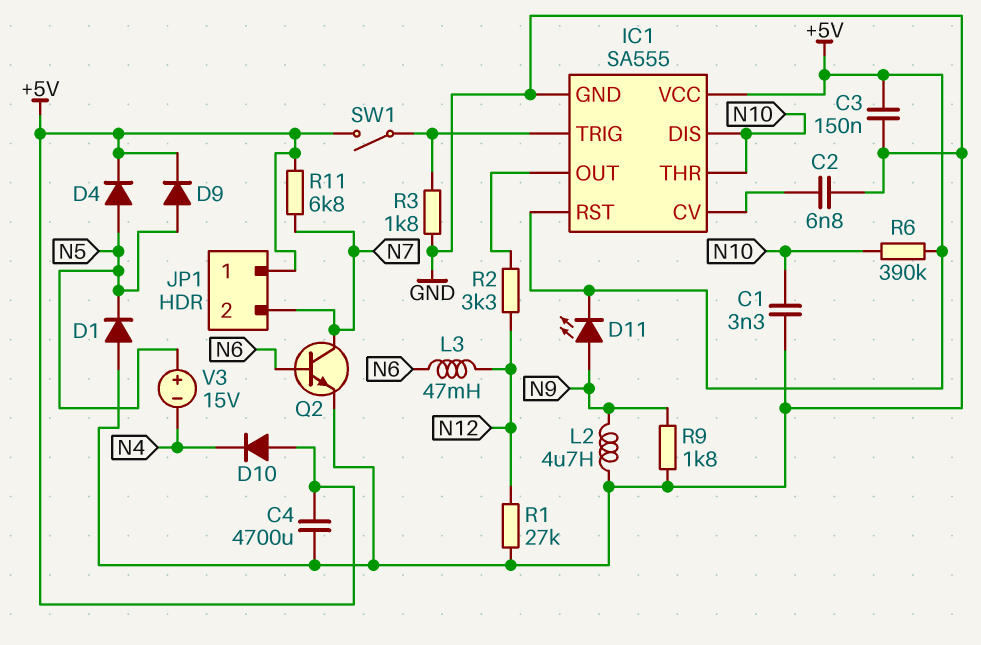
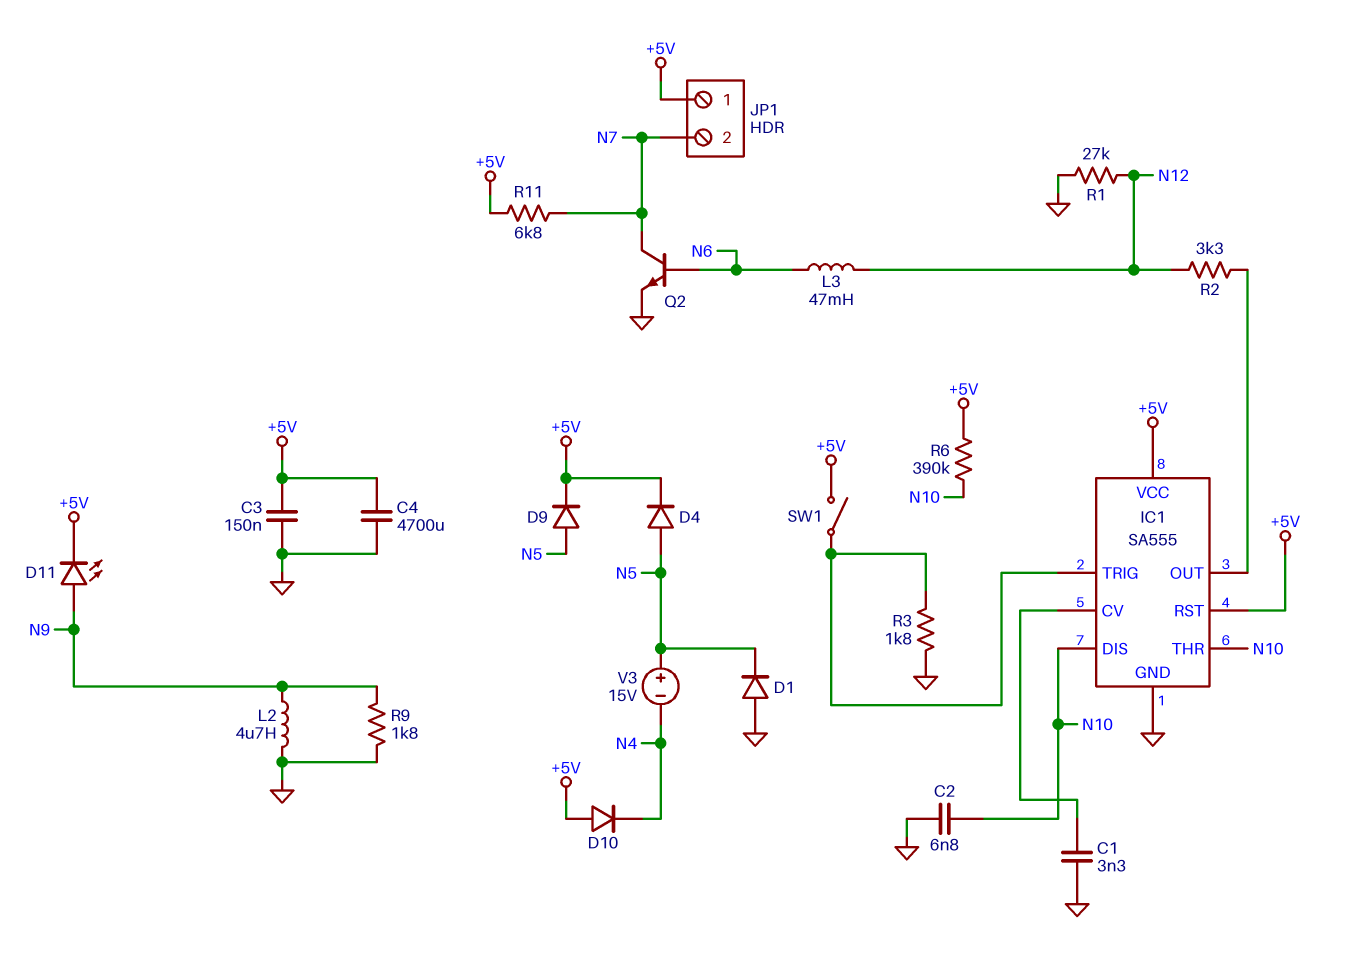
C1: 3.3nF (GND, N10) -> 3.3nF (GND, IC1/CV)
C2: 6.8nF (GND, IC1/CV) -> 6.8nF (GND, N10)

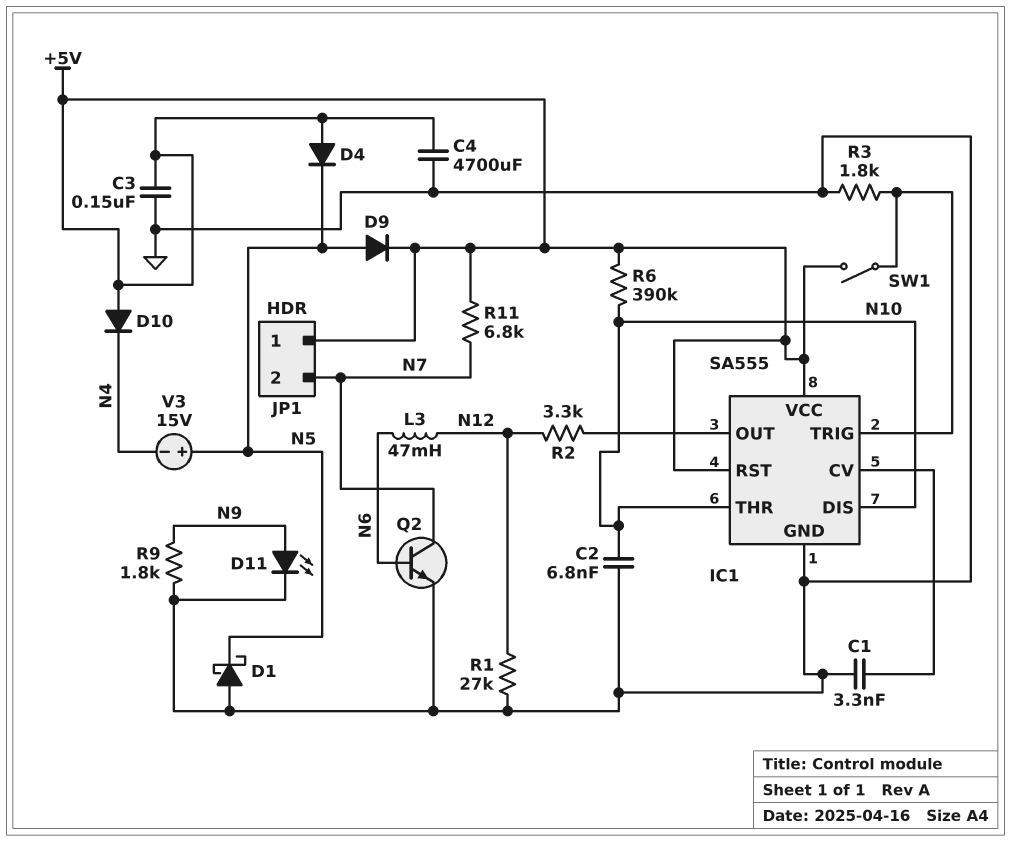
D1: diode (A GND, K N5) -> schottky (A GND, K N5)
D4: diode (A N5, K +5V) -> diode (A +5V, K N5)
D11: LED (A N9, K +5V) -> LED (A N9, K GND)
L2: 4.7uH (GND, N9) -> none

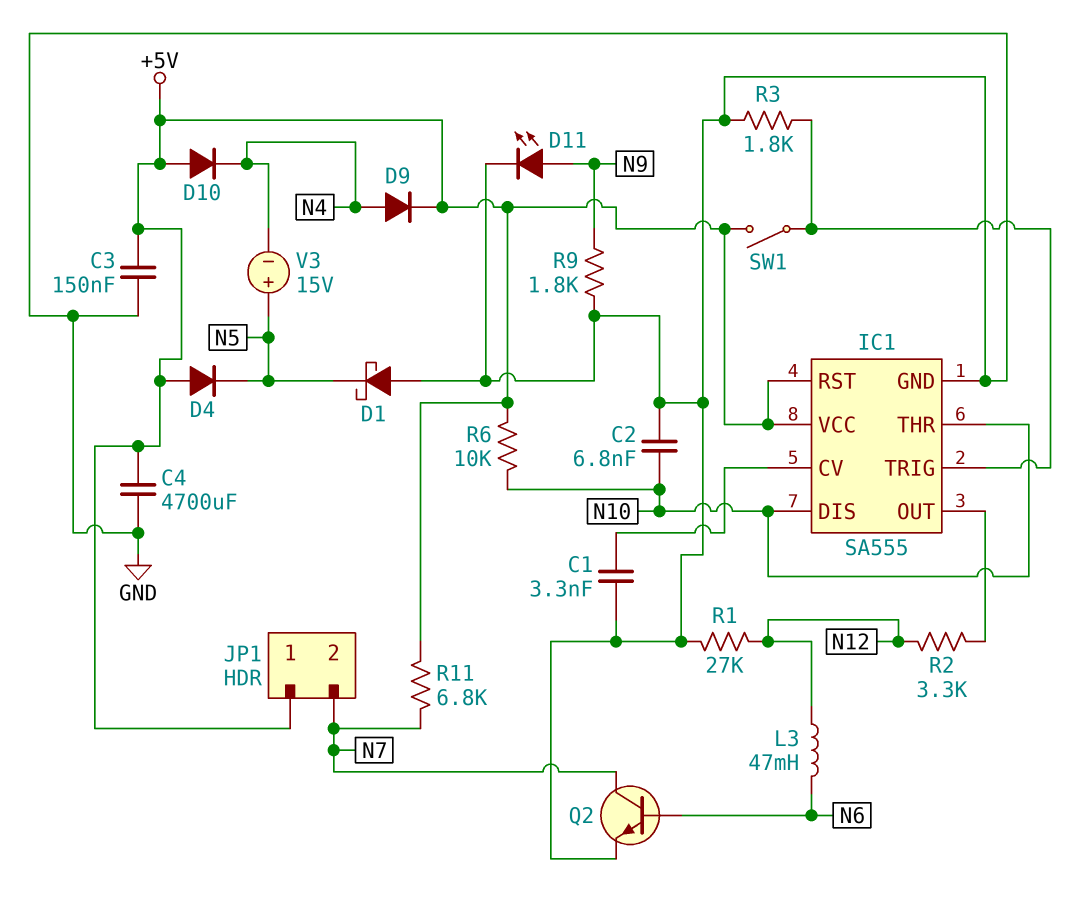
D9: diode (A N5, K +5V) -> diode (A N4, K +5V)
R6: 390k (+5V, N10) -> 10k (+5V, N10)

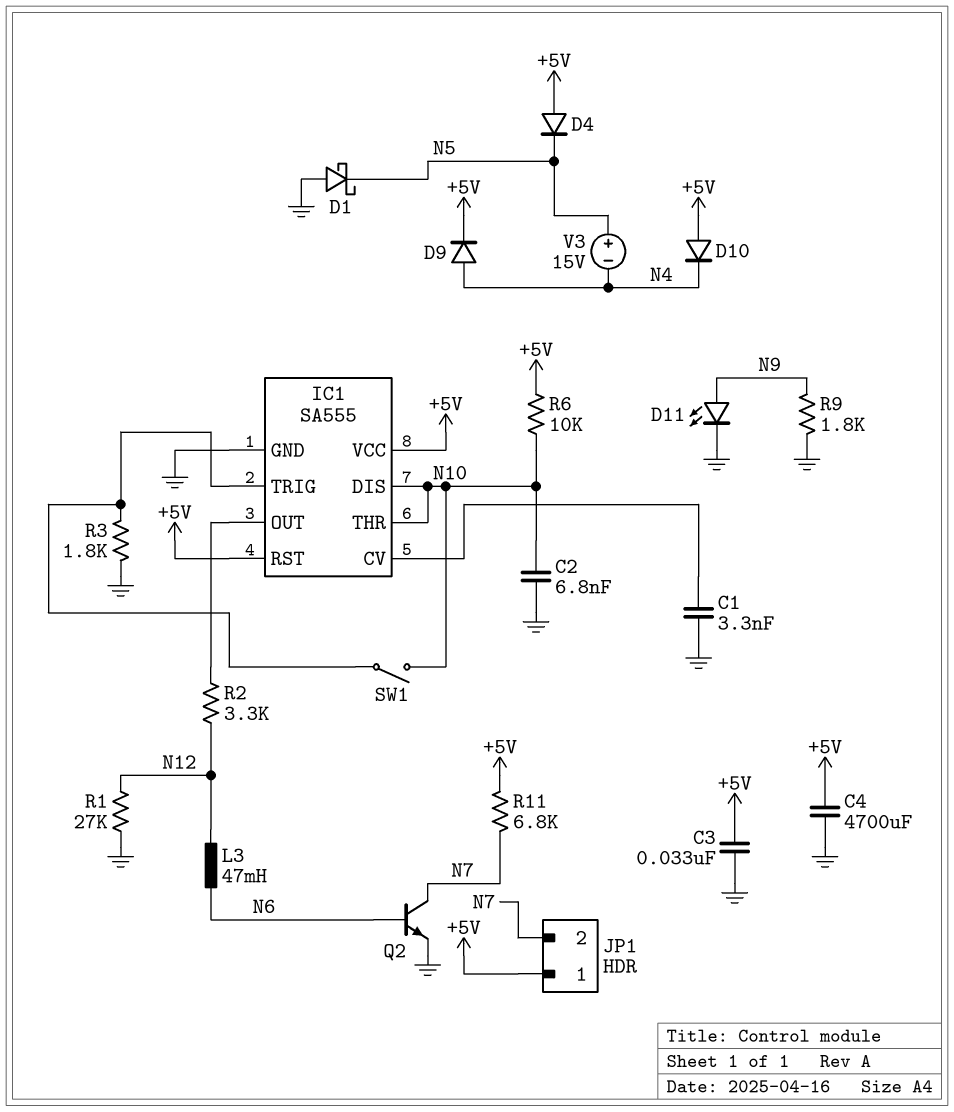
C3: 150nF (+5V, GND) -> 33nF (+5V, GND)
SW1: switch (+5V, IC1/TRIG) -> switch (IC1/TRIG, N10)

